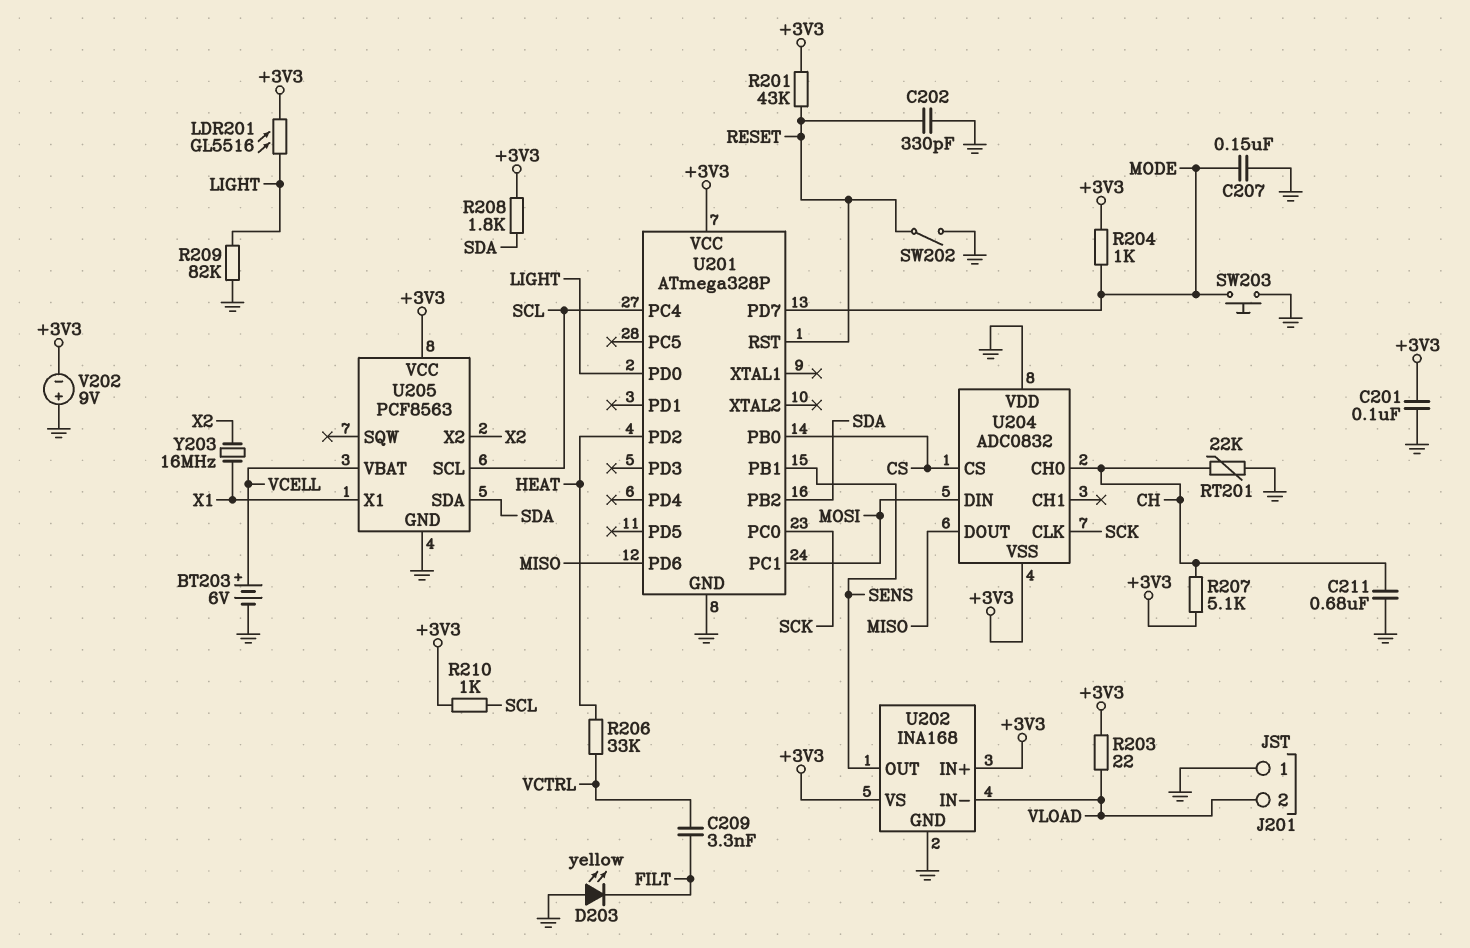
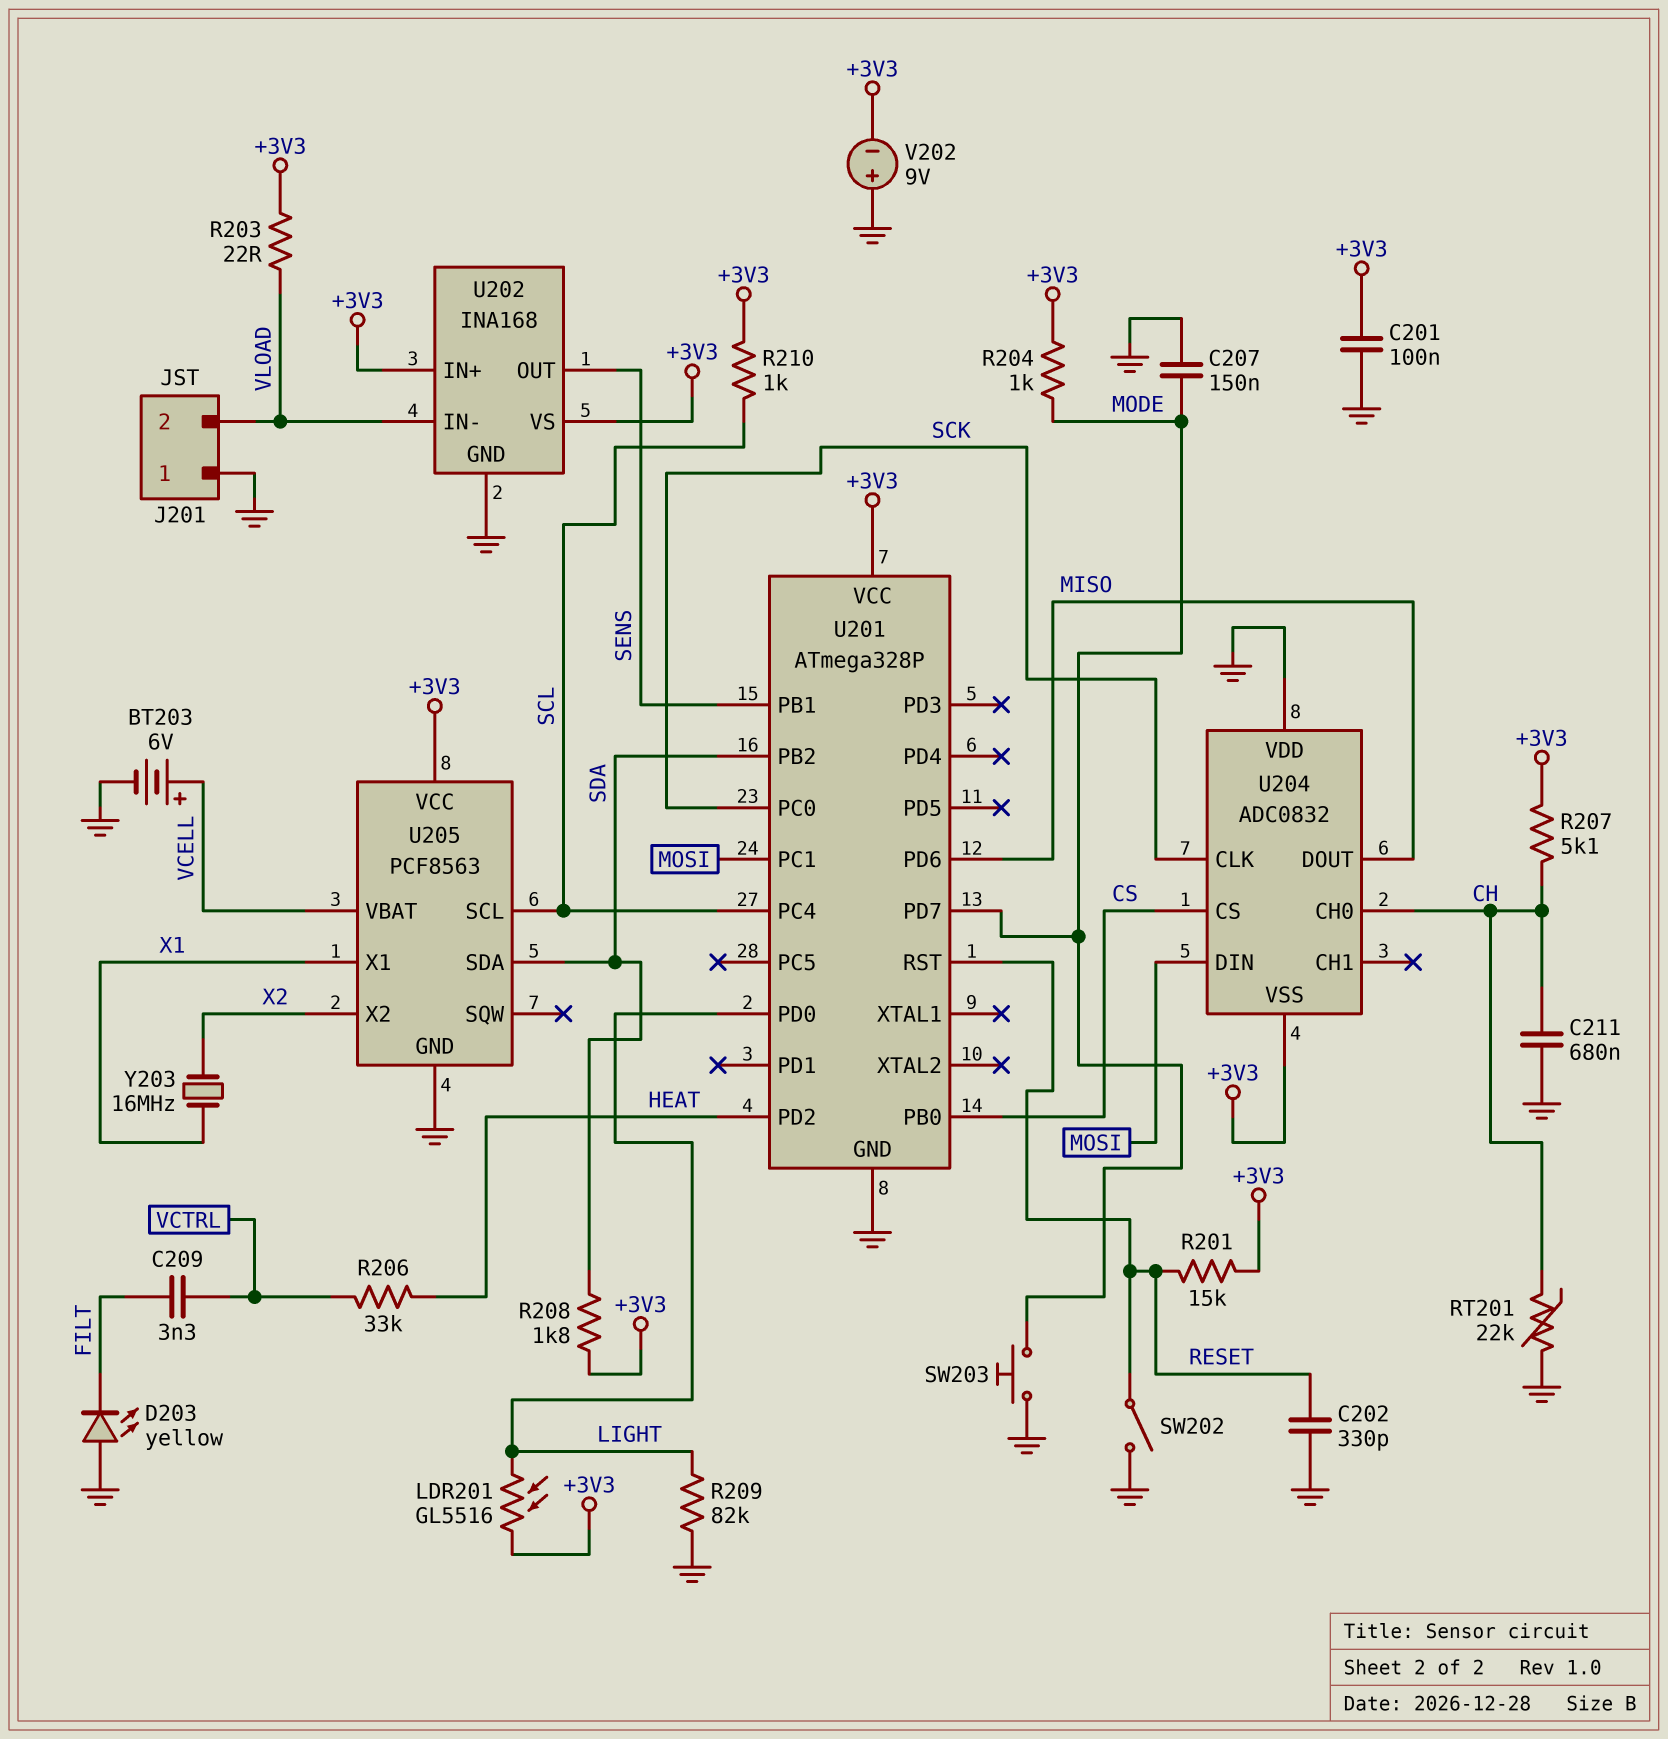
R201: 43k (+3V3, RESET) -> 15k (+3V3, RESET)

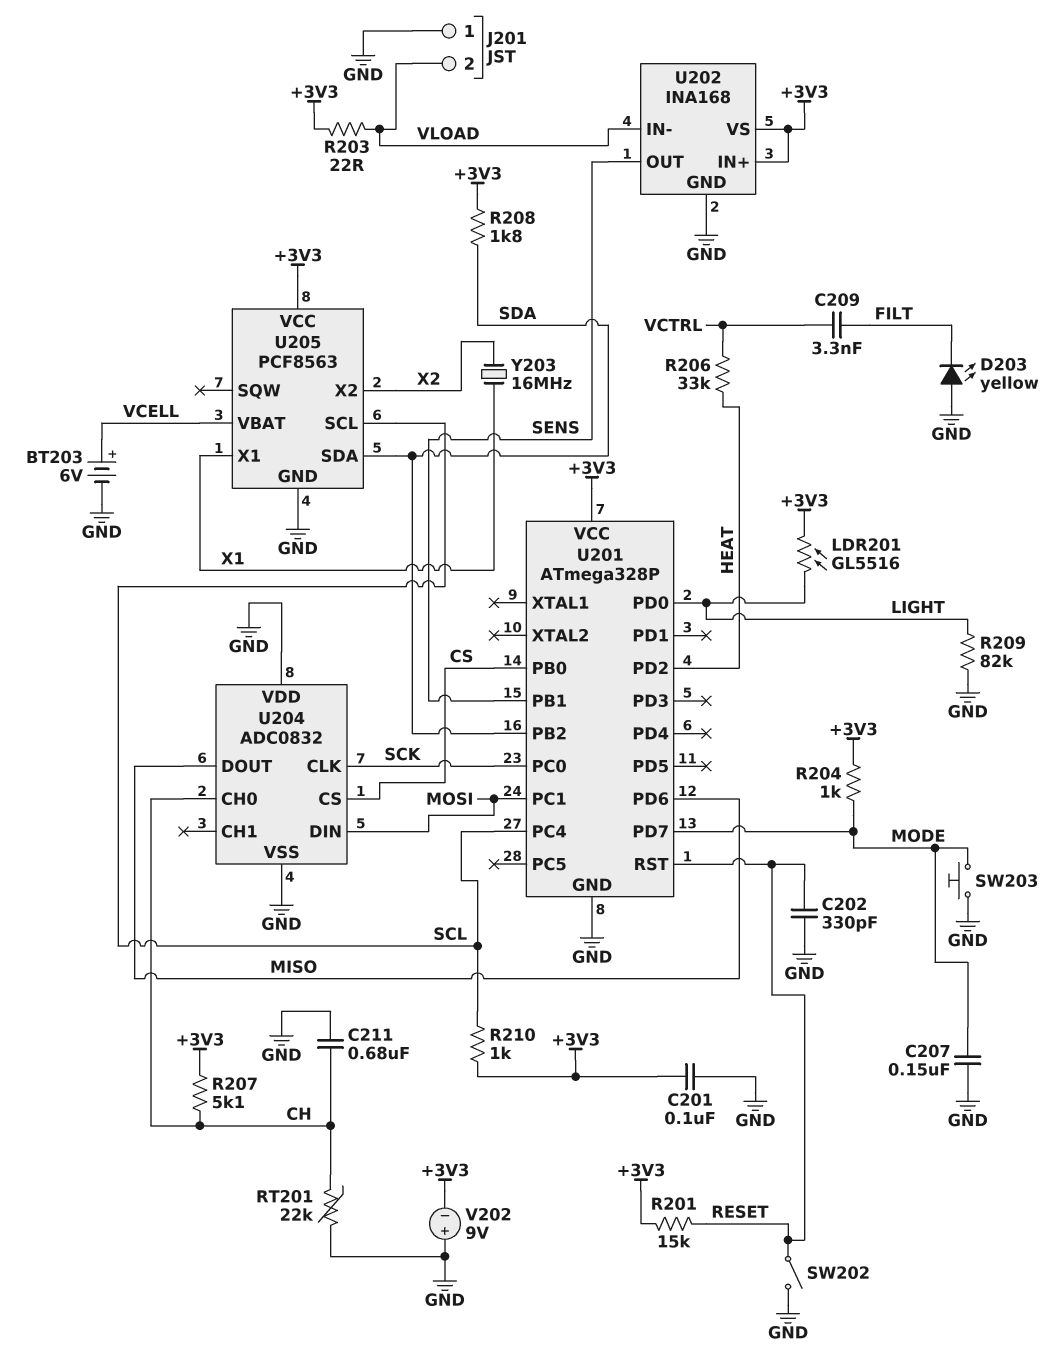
U204 pin VSS: +3V3 -> GND

